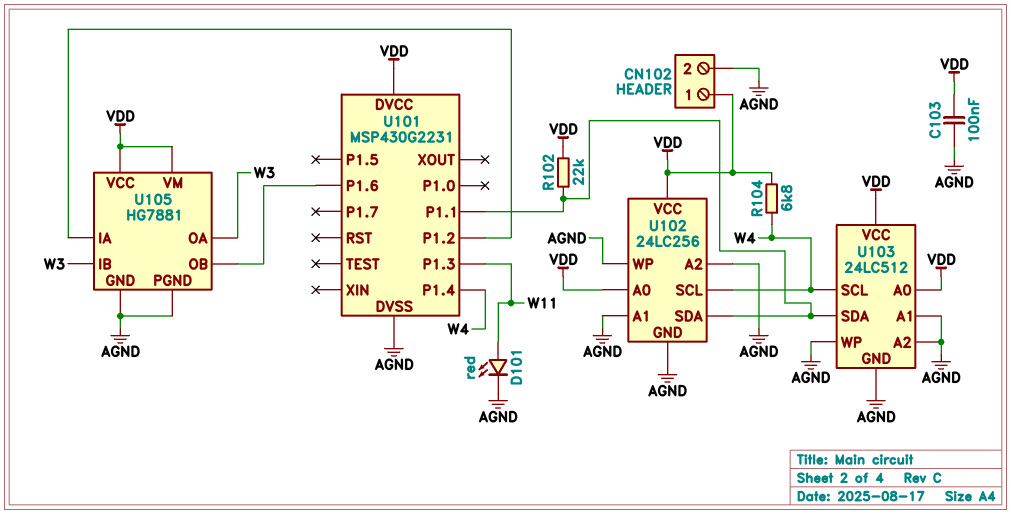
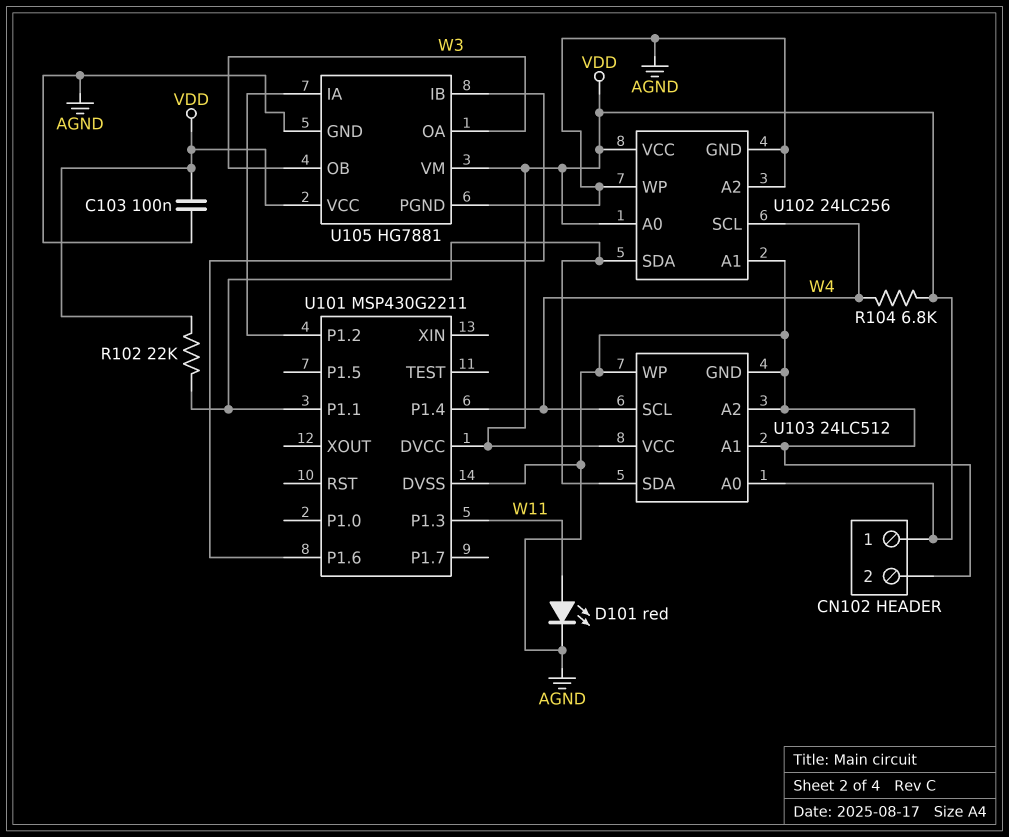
U101: MSP430G2231 -> MSP430G2211
U105 pin IB: W3 -> U101/P1.6
U105 pin OB: U101/P1.6 -> W3

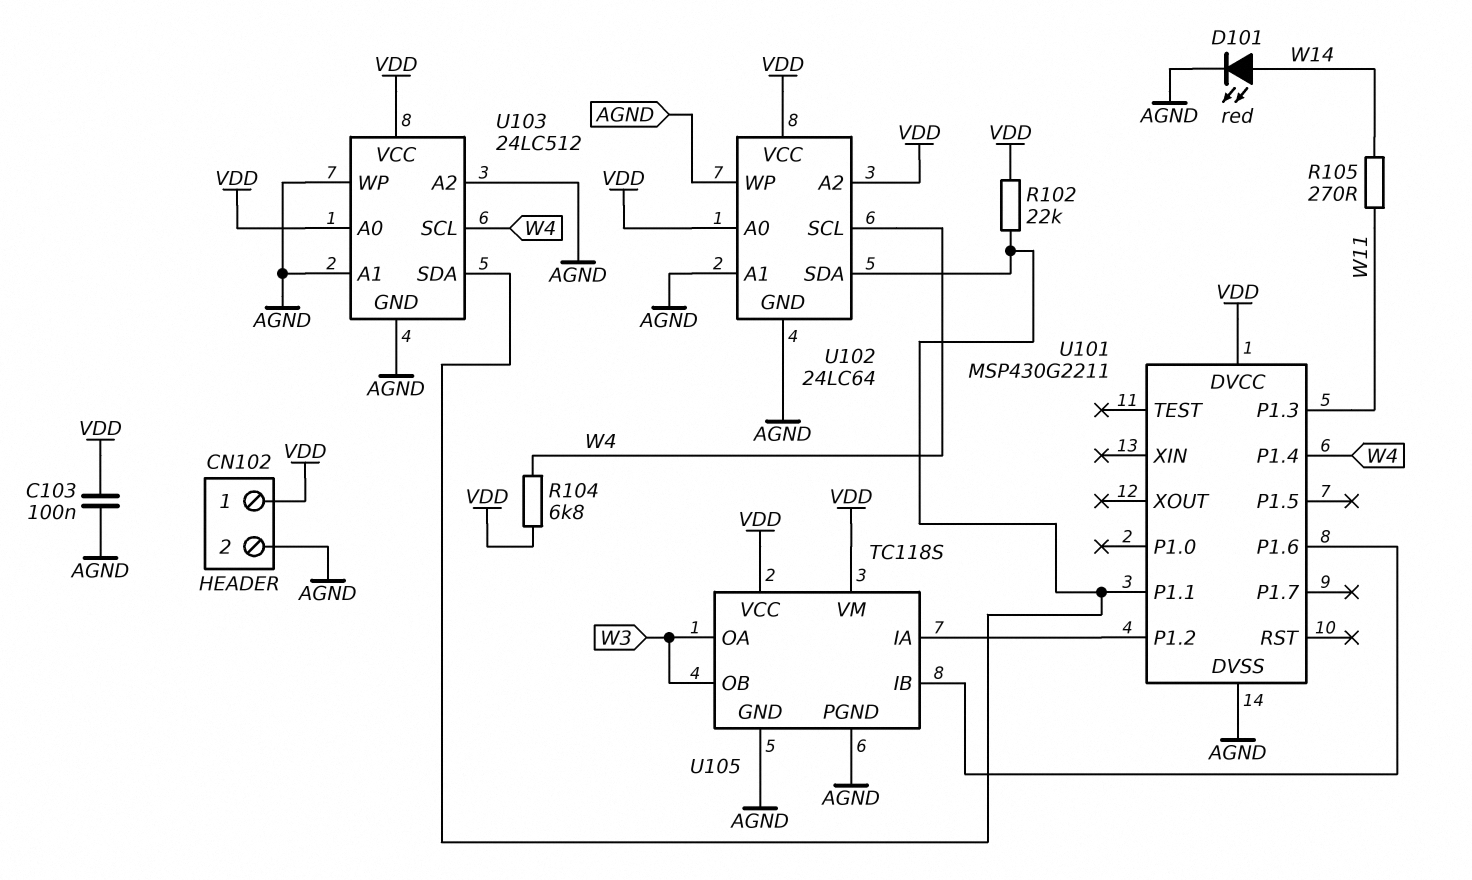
D101: LED red (A W11, K AGND) -> LED red (A W14, K AGND)
R105: none -> 270 (W11, W14)
U102: 24LC256 -> 24LC64
U102 pin A2: AGND -> VDD
U105: HG7881 -> TC118S

